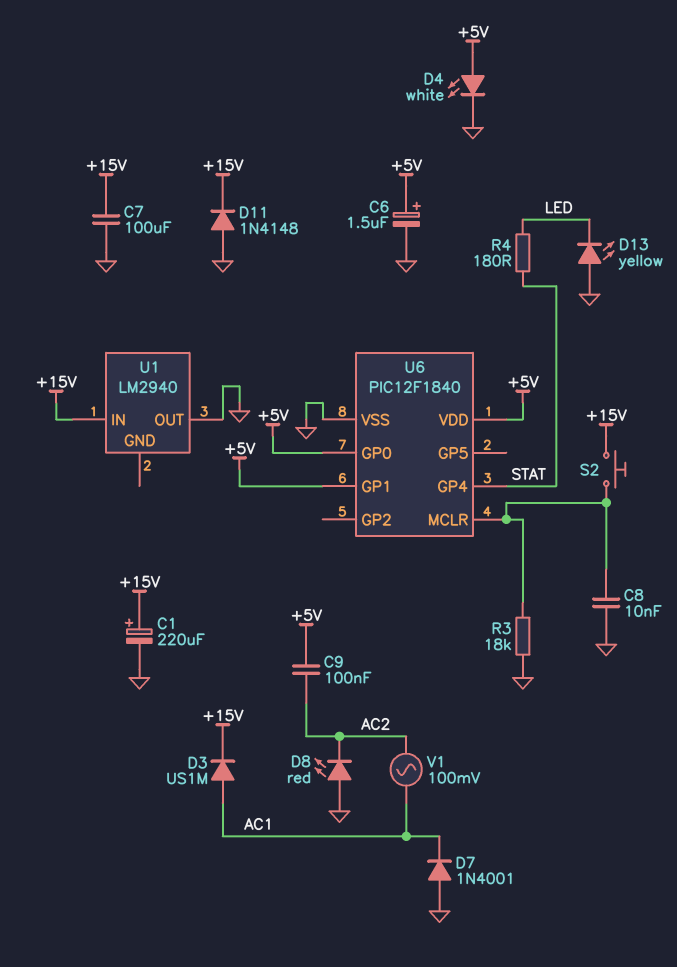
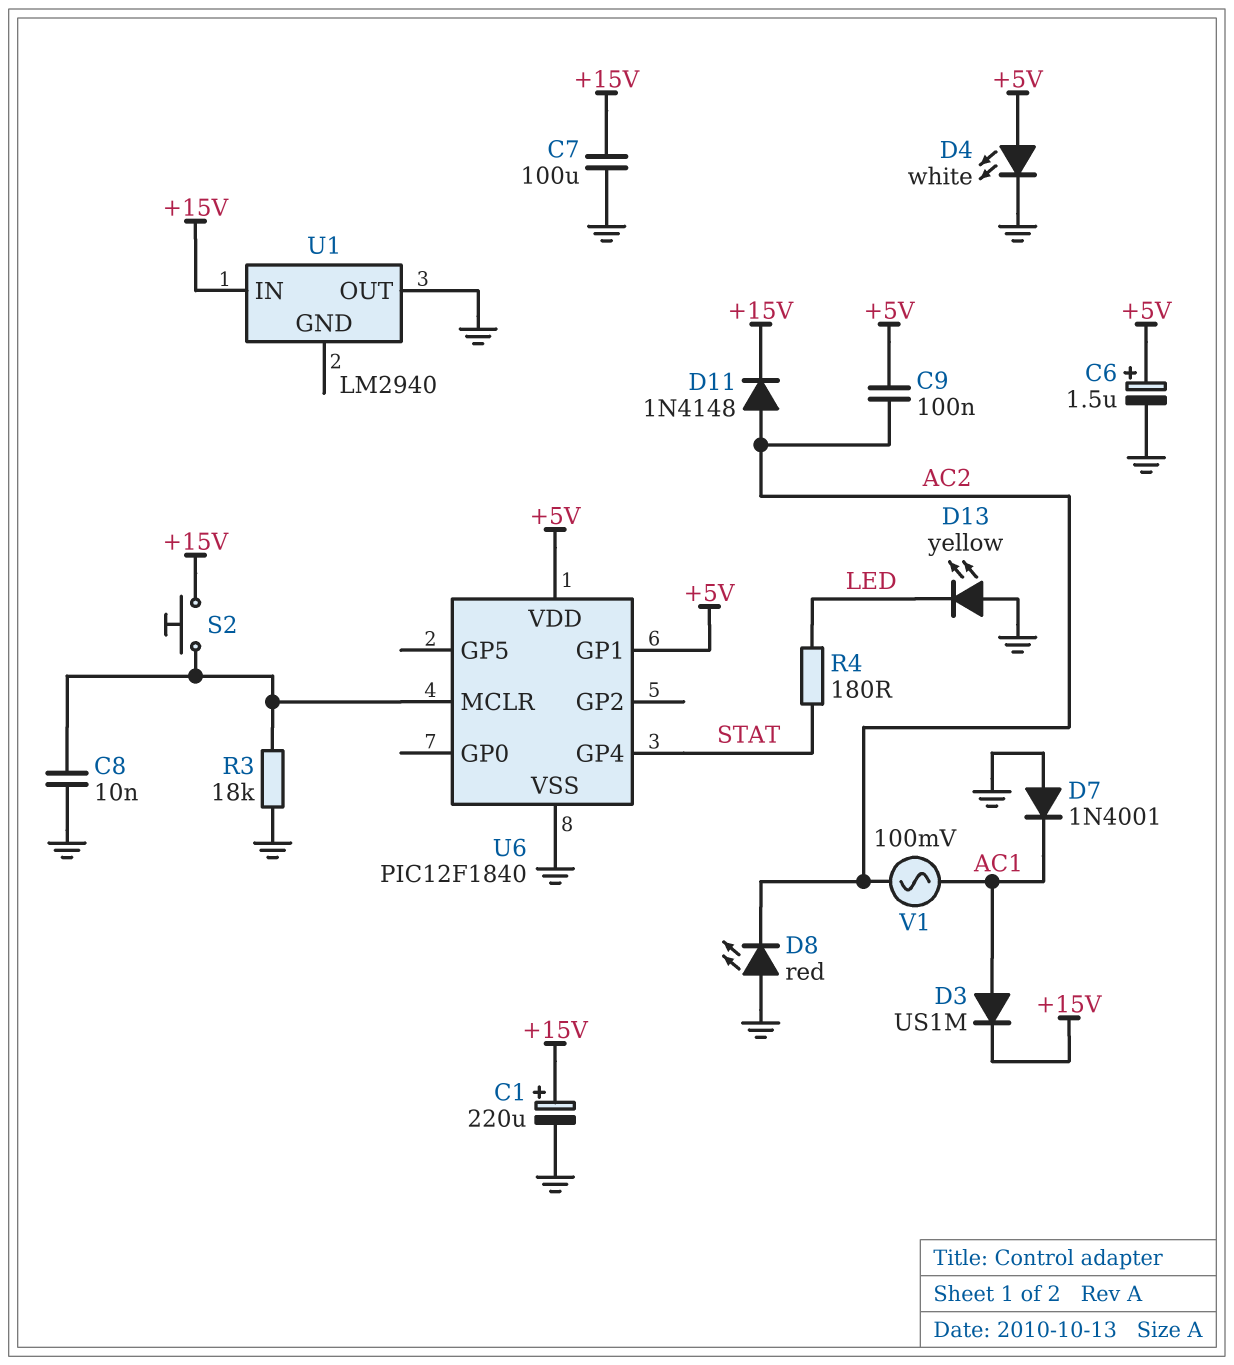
D11: diode 1N4148 (A GND, K +15V) -> diode 1N4148 (A AC2, K +15V)
U6 pin GP0: +5V -> none

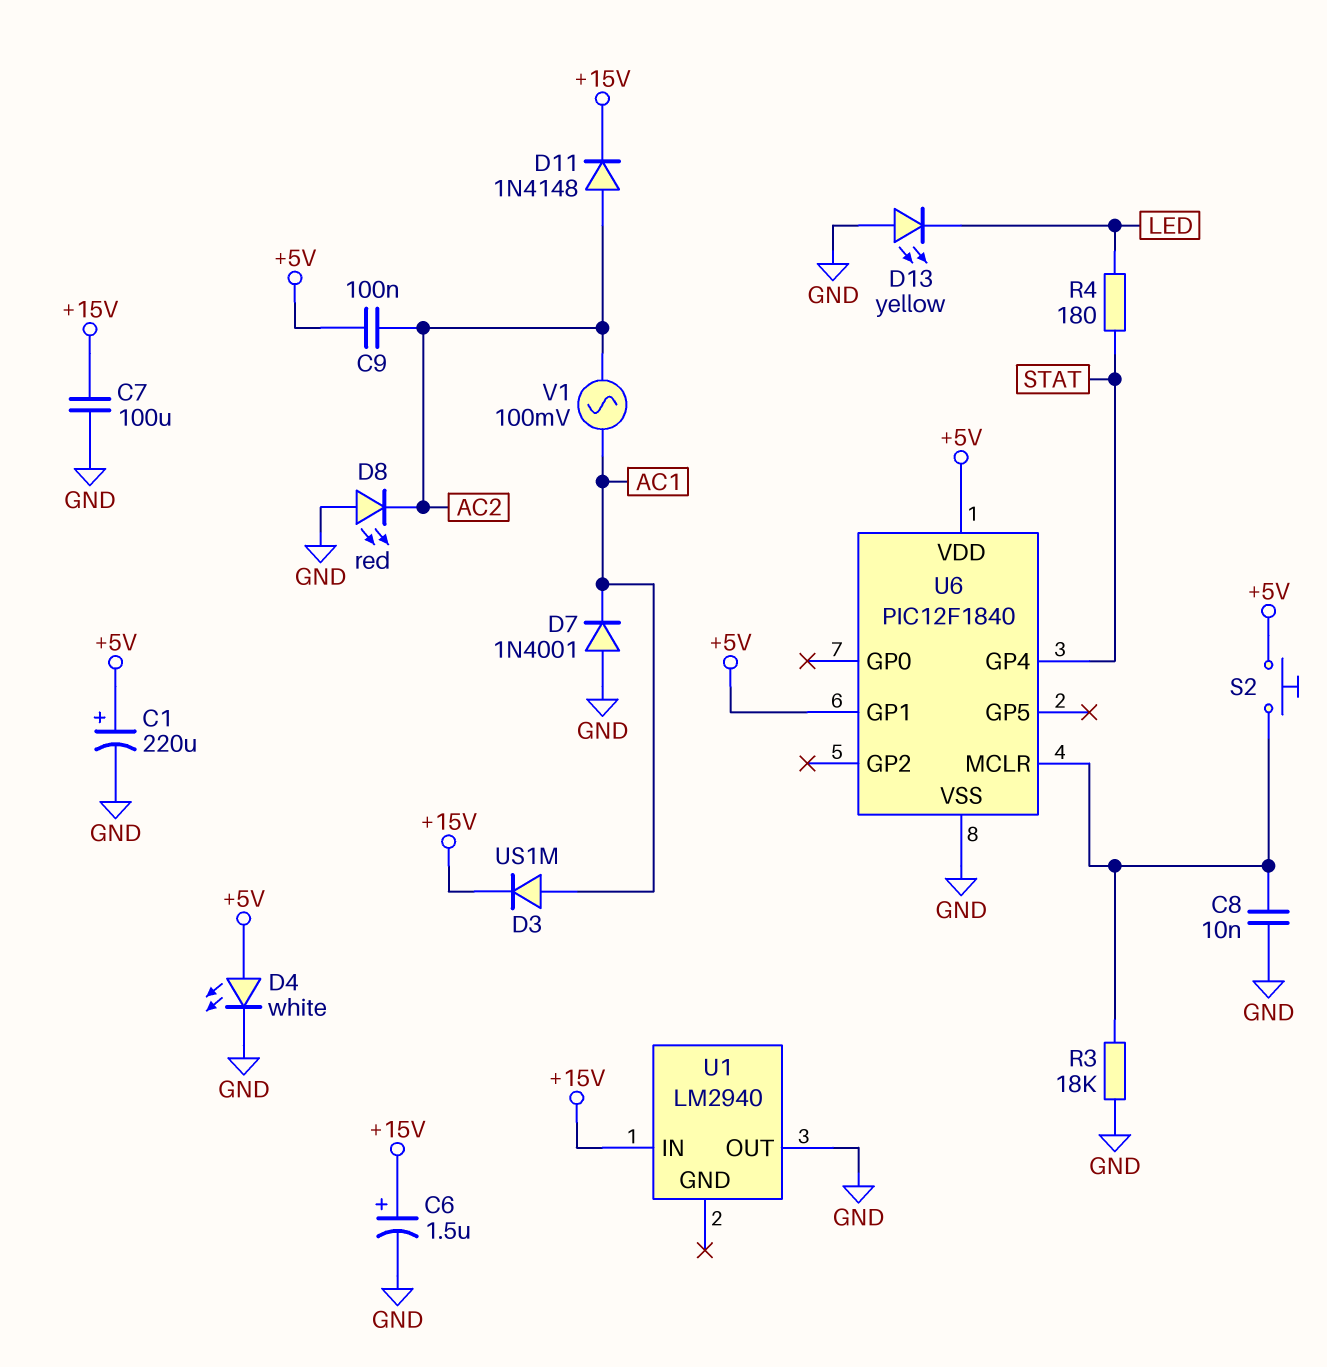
C1: 220uF (plus +15V, minus GND) -> 220uF (plus +5V, minus GND)
C6: 1.5uF (plus +5V, minus GND) -> 1.5uF (plus +15V, minus GND)
S2: button (+15V, U6/MCLR) -> button (+5V, U6/MCLR)

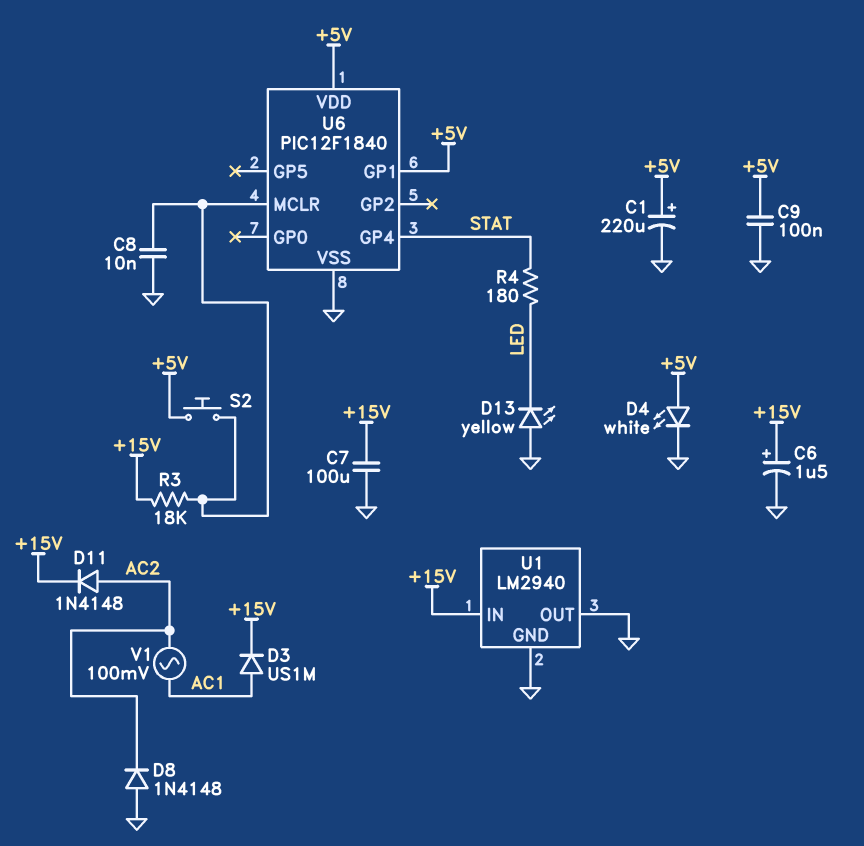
C9: 100nF (+5V, AC2) -> 100nF (+5V, GND)
D7: diode 1N4001 (A GND, K AC1) -> none
D8: LED red (A GND, K AC2) -> diode 1N4148 (A GND, K AC2)
R3: 18k (GND, U6/MCLR) -> 18k (+15V, U6/MCLR)
U1 pin GND: none -> GND

